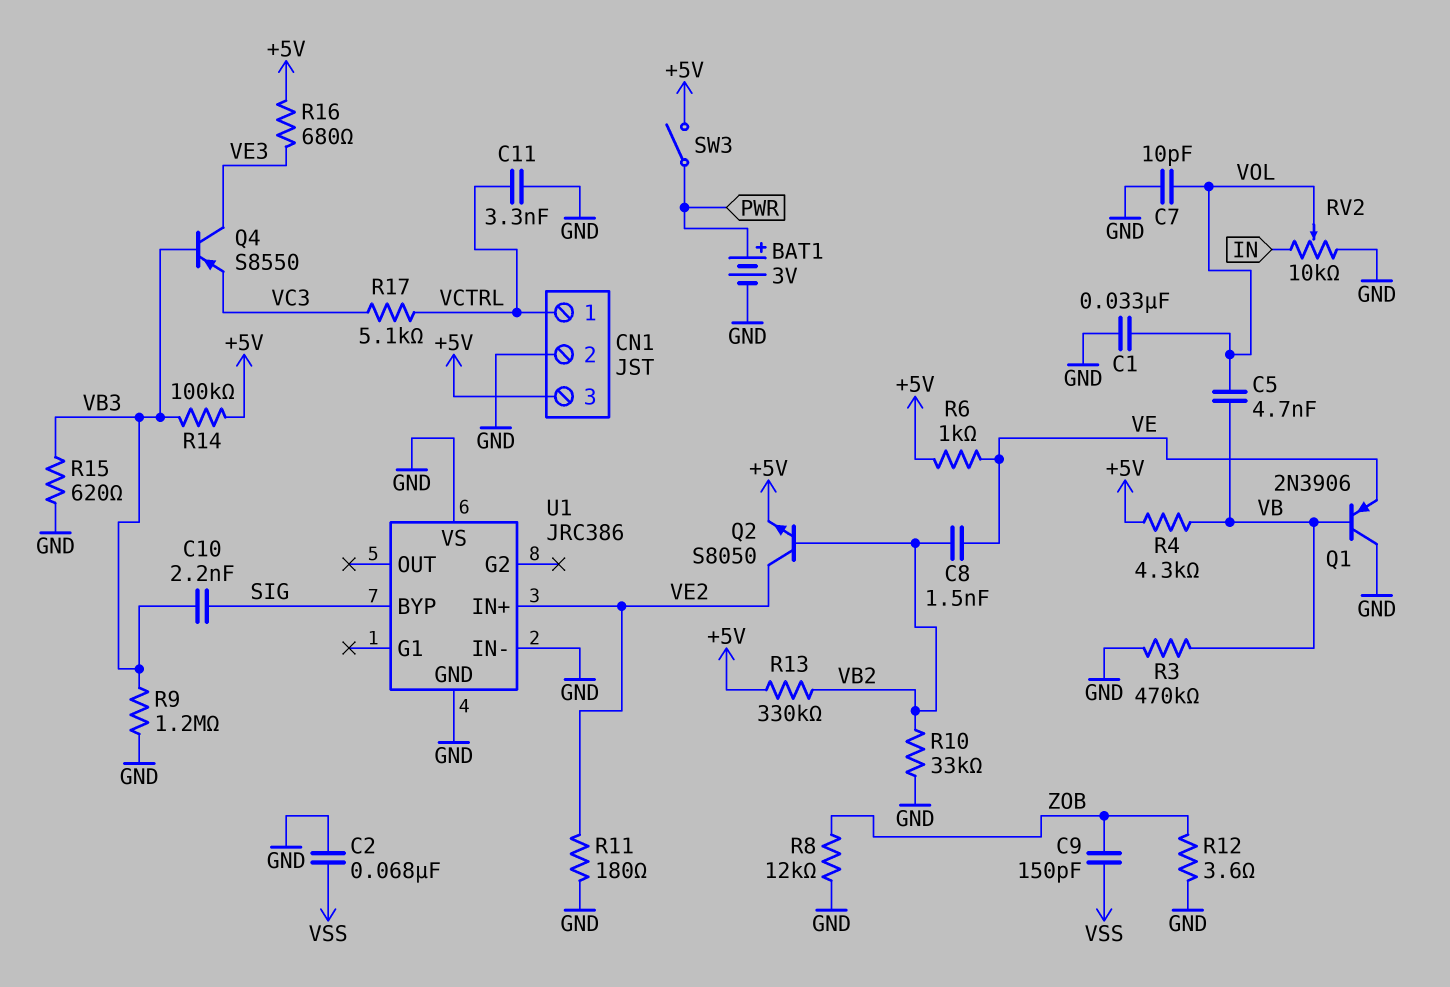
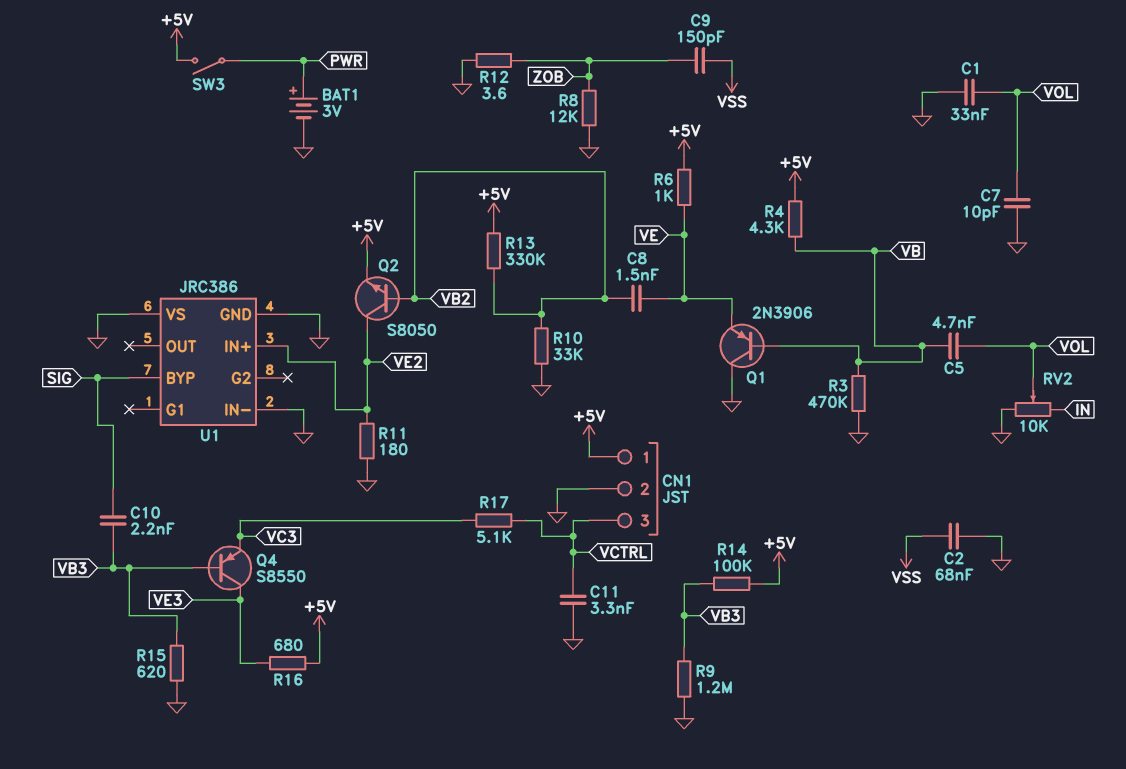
CN1 pin 1: VCTRL -> +5V
CN1 pin 3: +5V -> VCTRL

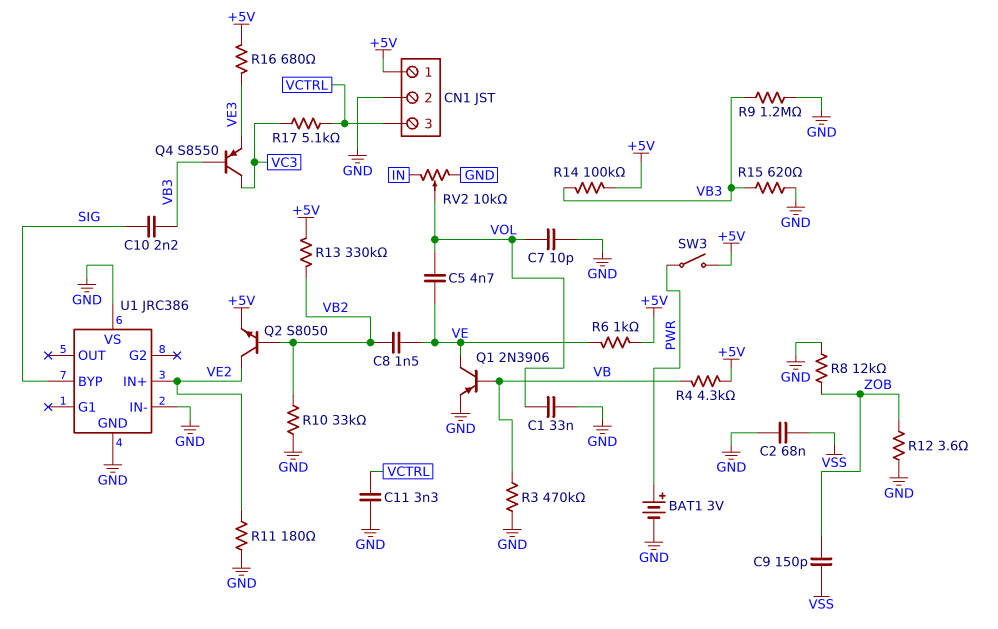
C5: 4.7nF (VB, VOL) -> 4.7nF (VE, VOL)
Q1: PNP 2N3906 (B VB, C GND, E VE) -> PNP 2N3906 (B VB, C VE, E GND)
Q4: PNP S8550 (B VB3, C VE3, E VC3) -> PNP S8550 (B VB3, C VC3, E VE3)

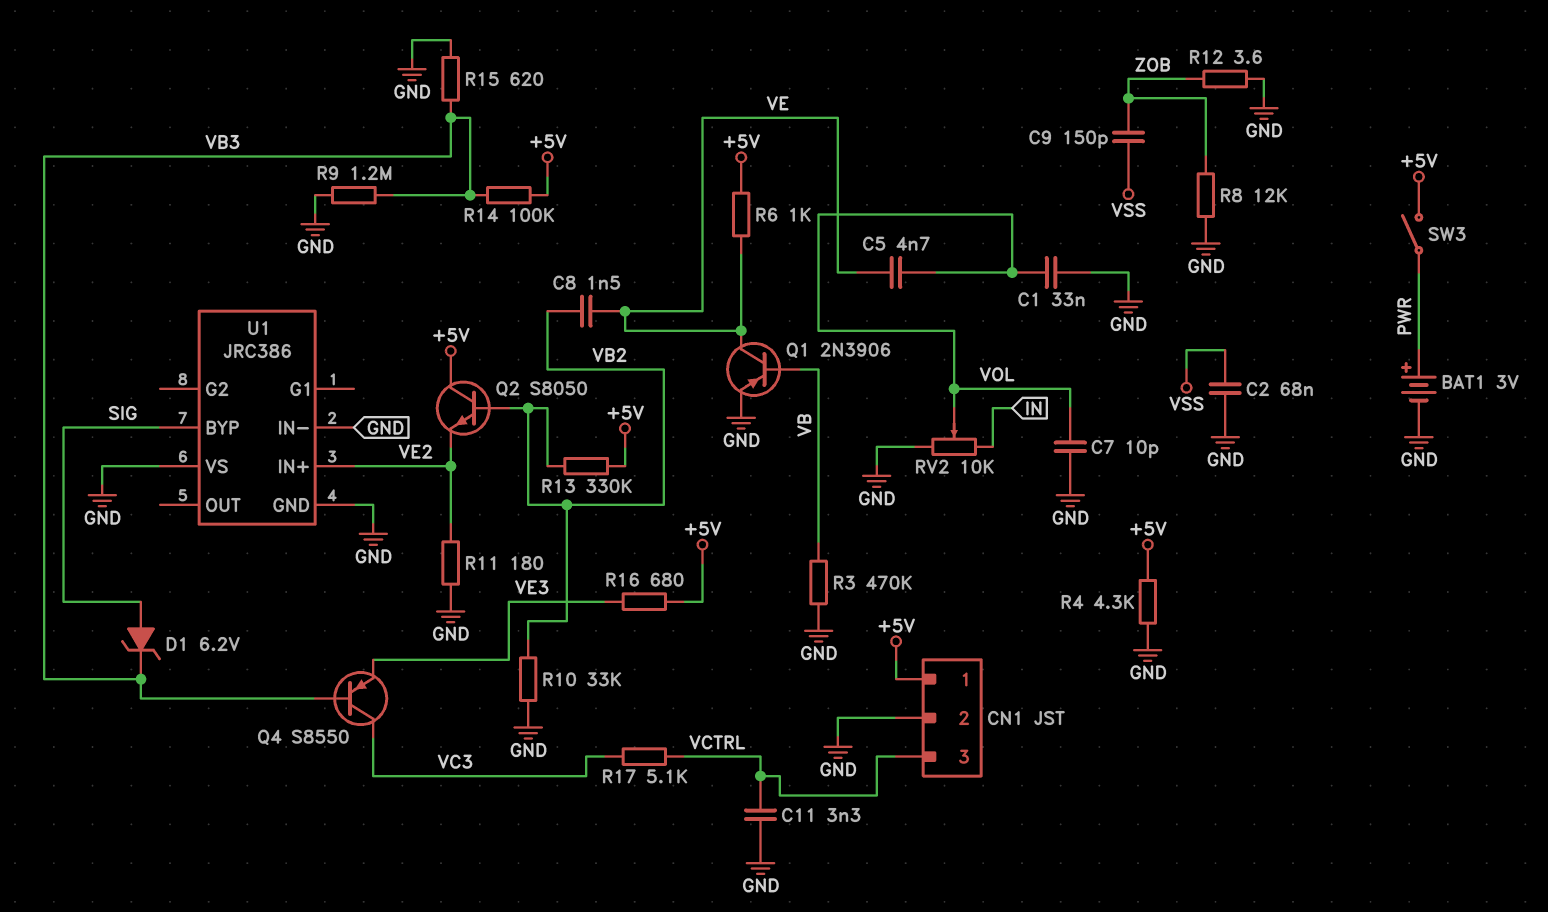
C10: 2.2nF (SIG, VB3) -> none
D1: none -> zener 6.2V (A SIG, K VB3)
Q2: NPN S8050 (B VB2, C VE2, E +5V) -> NPN S8050 (B VB2, C +5V, E VE2)
R4: 4.3k (+5V, VB) -> 4.3k (+5V, GND)

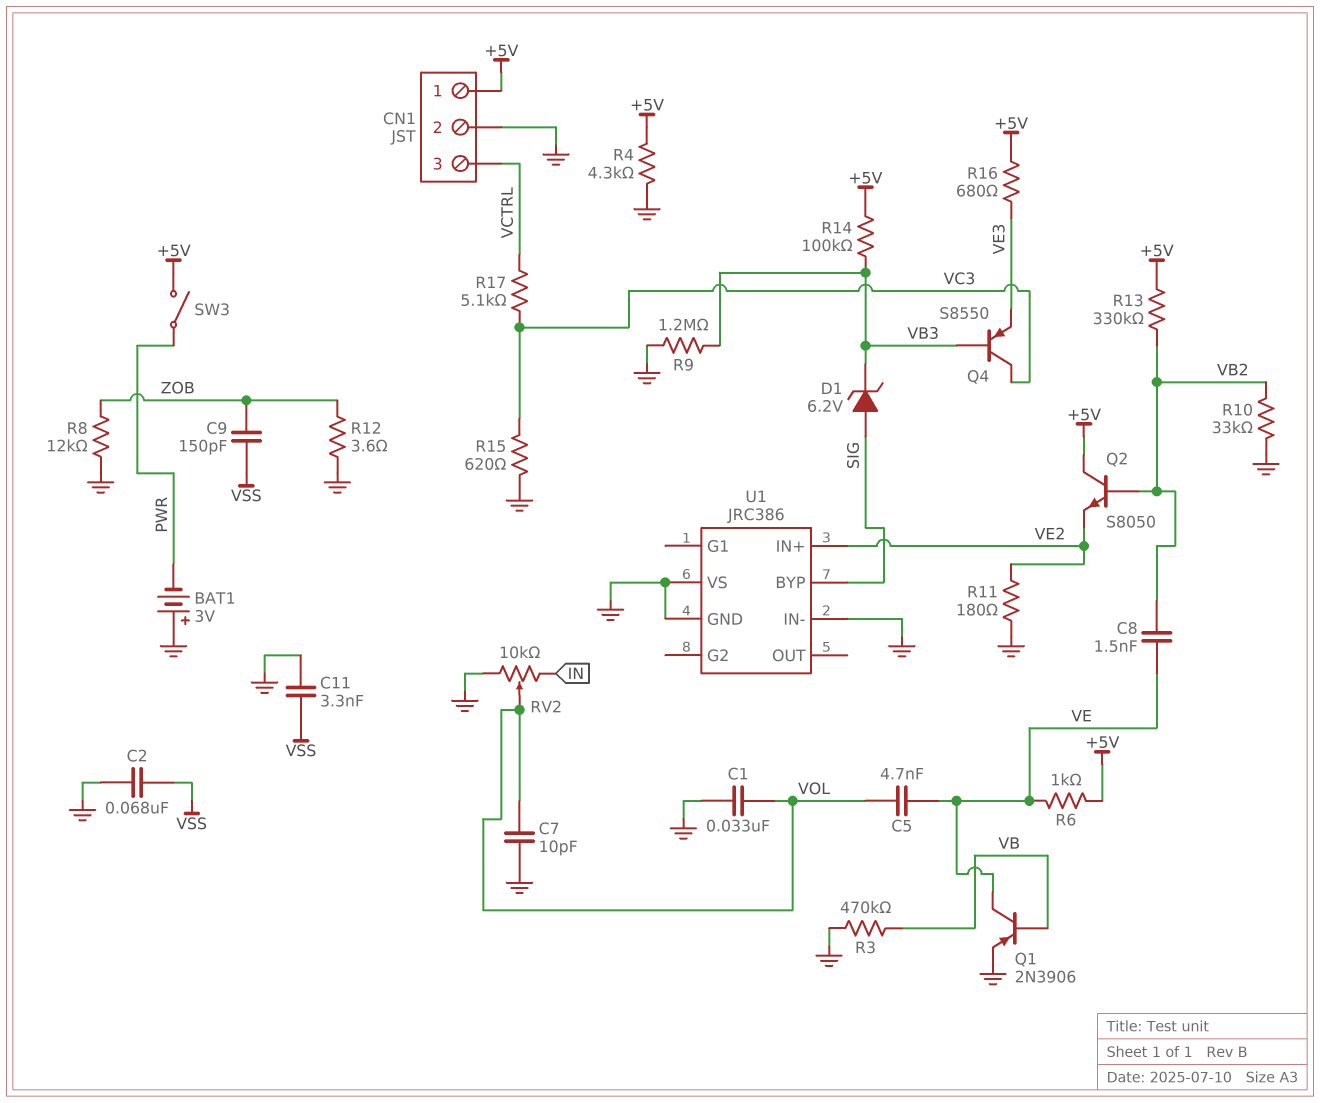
BAT1: 3V (plus PWR, minus GND) -> 3V (plus GND, minus PWR)
C11: 3.3nF (GND, VCTRL) -> 3.3nF (GND, VSS)
R15: 620 (GND, VB3) -> 620 (GND, VC3)

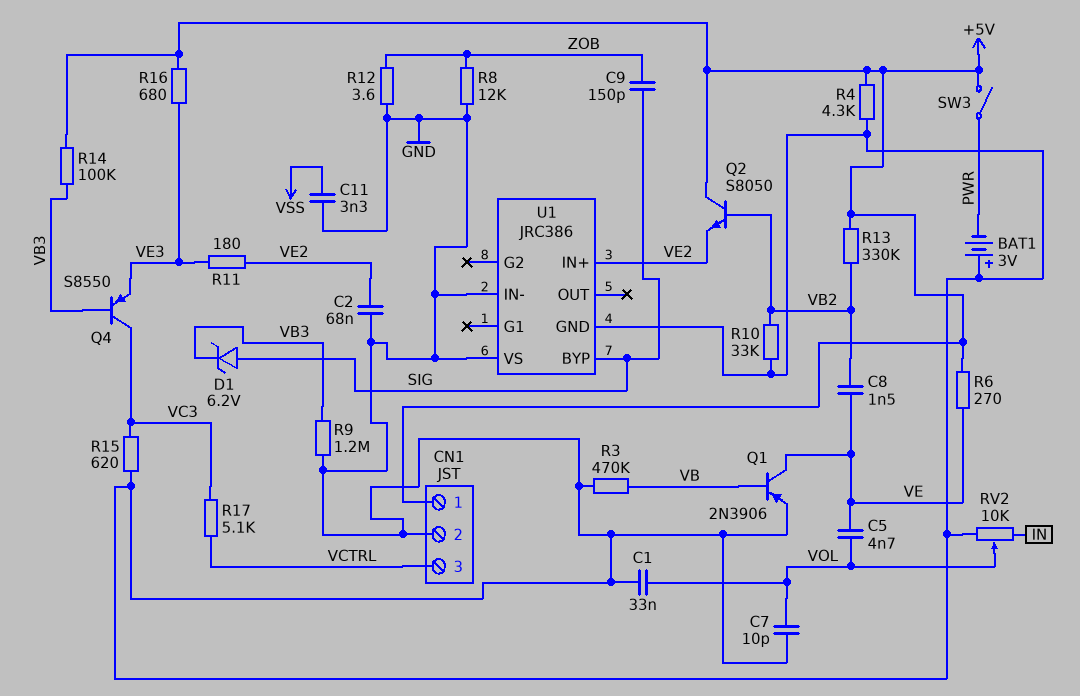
C2: 68nF (GND, VSS) -> 68nF (GND, VE2)
C9: 150pF (VSS, ZOB) -> 150pF (SIG, ZOB)
R6: 1k (+5V, VE) -> 270 (+5V, VE)
R11: 180 (GND, VE2) -> 180 (VE2, VE3)

